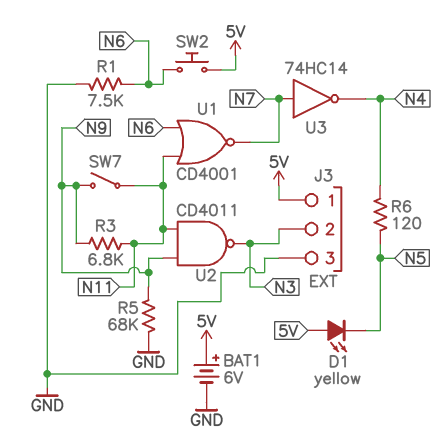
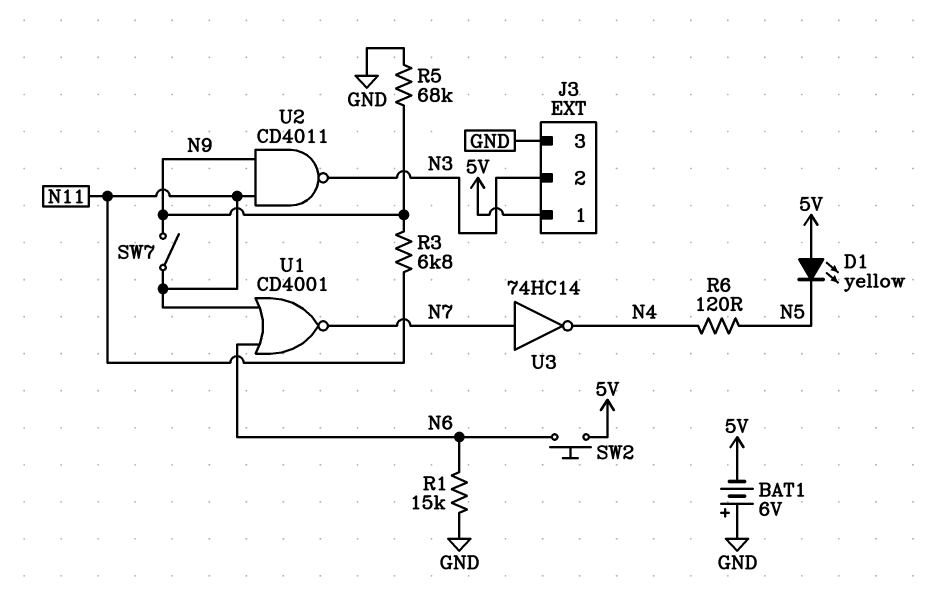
BAT1: 6V (plus 5V, minus GND) -> 6V (plus GND, minus 5V)
R1: 7.5k (GND, N6) -> 15k (GND, N6)

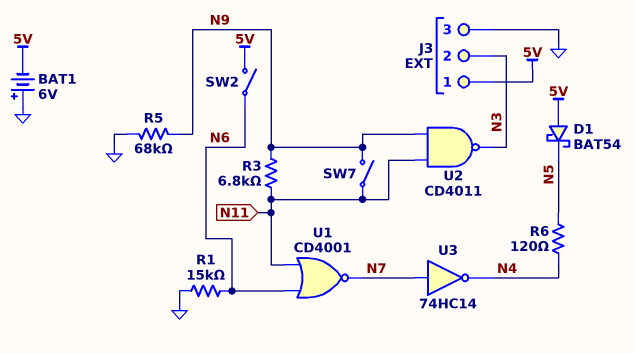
D1: LED yellow (A 5V, K N5) -> schottky BAT54 (A 5V, K N5)
SW2: button (5V, N6) -> switch (5V, N6)

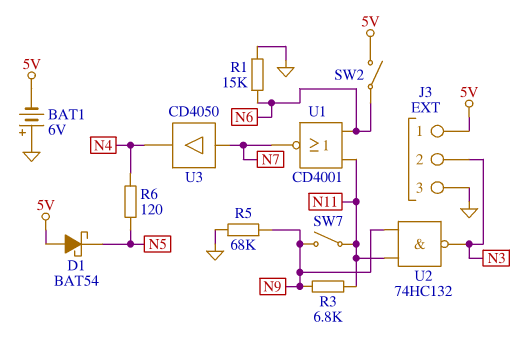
U2: NAND CD4011 (in N9, in N11, out N3) -> NAND 74HC132 (in N9, in N11, out N3)
U3: NOT 74HC14 (in N7, out N4) -> buffer CD4050 (in N7, out N4)

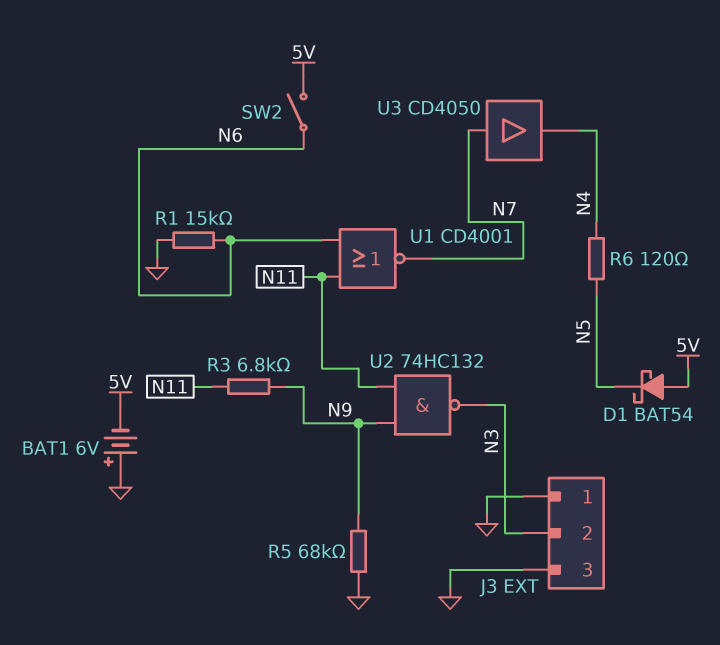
J3 pin 1: 5V -> GND
SW7: switch (N9, N11) -> none

